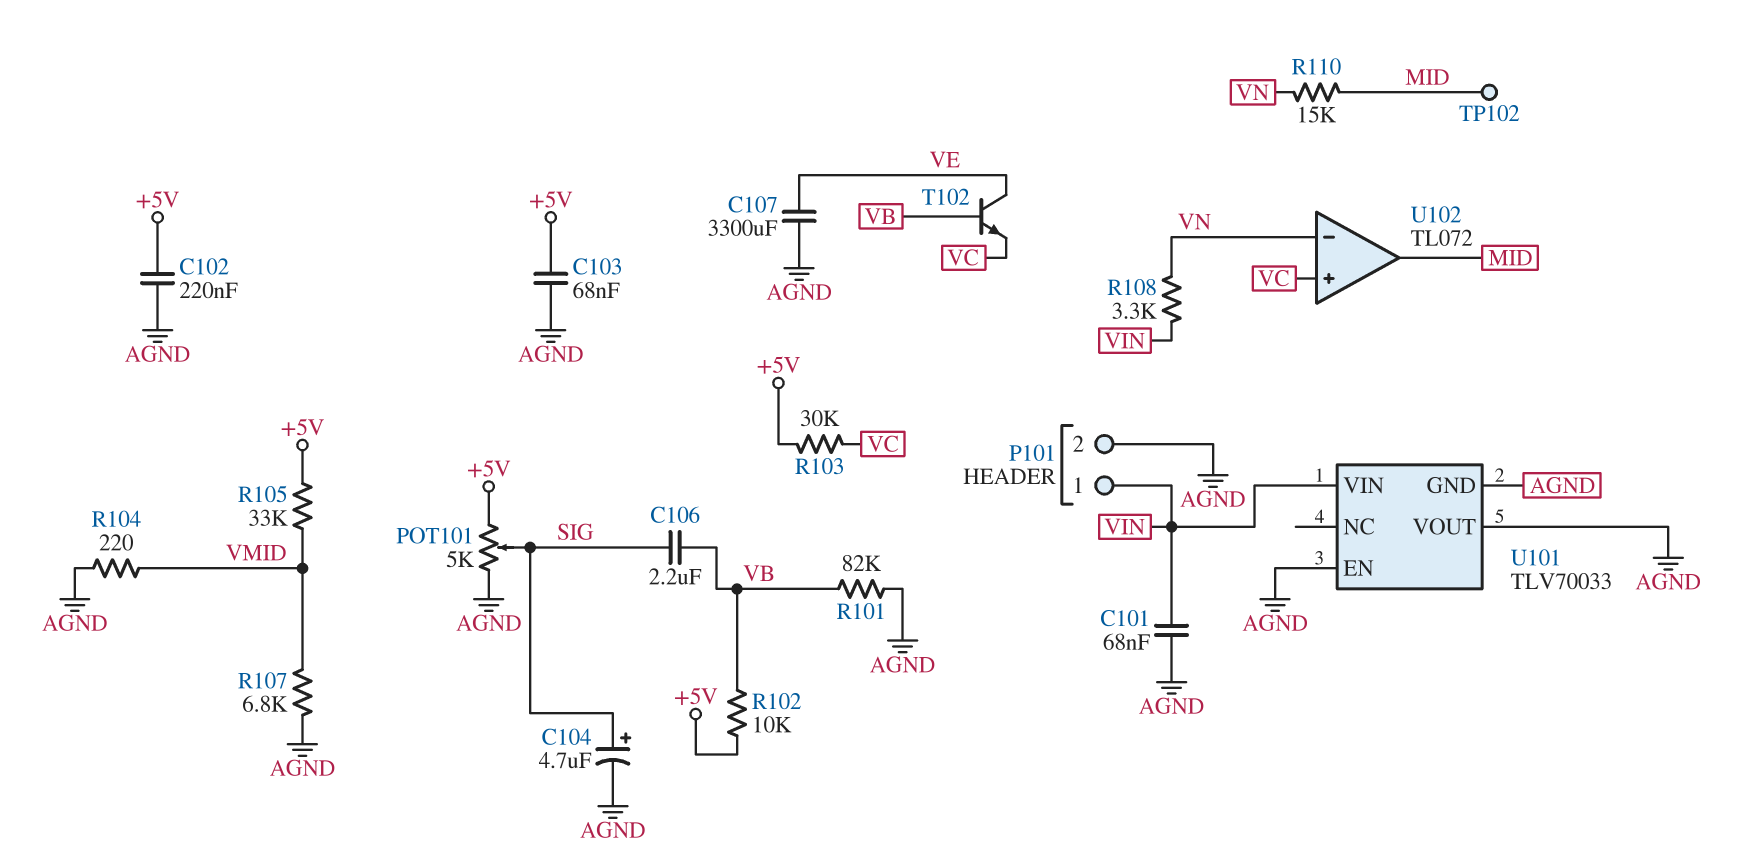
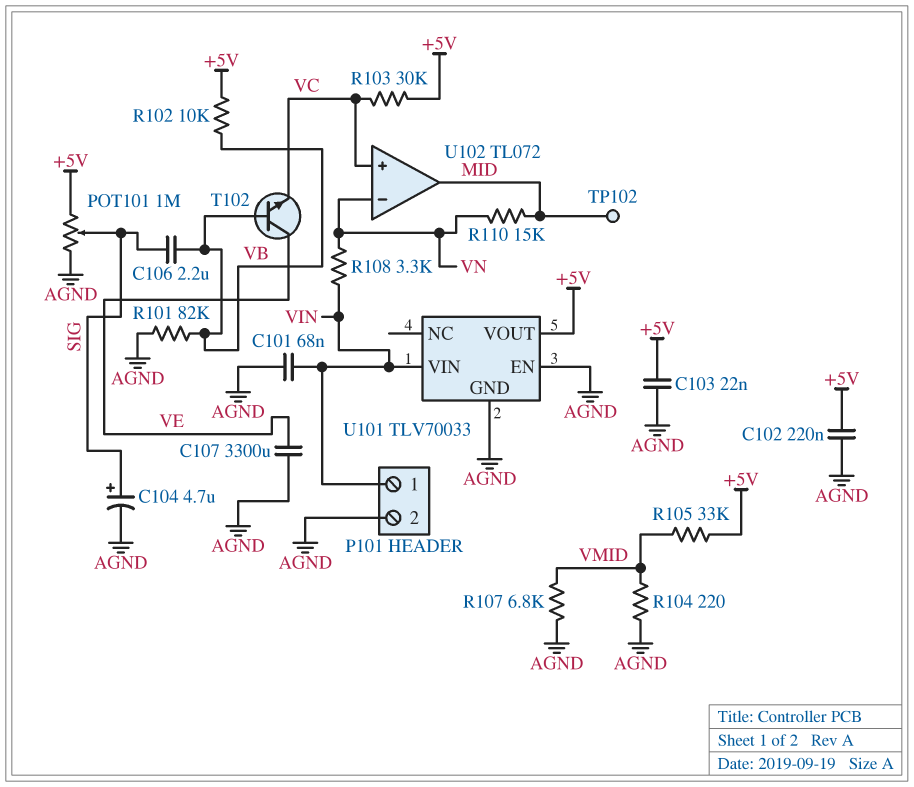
C103: 68nF (+5V, AGND) -> 22nF (+5V, AGND)
POT101: 5k (+5V, AGND, wiper SIG) -> 1M (+5V, AGND, wiper SIG)
U101 pin VOUT: AGND -> +5V

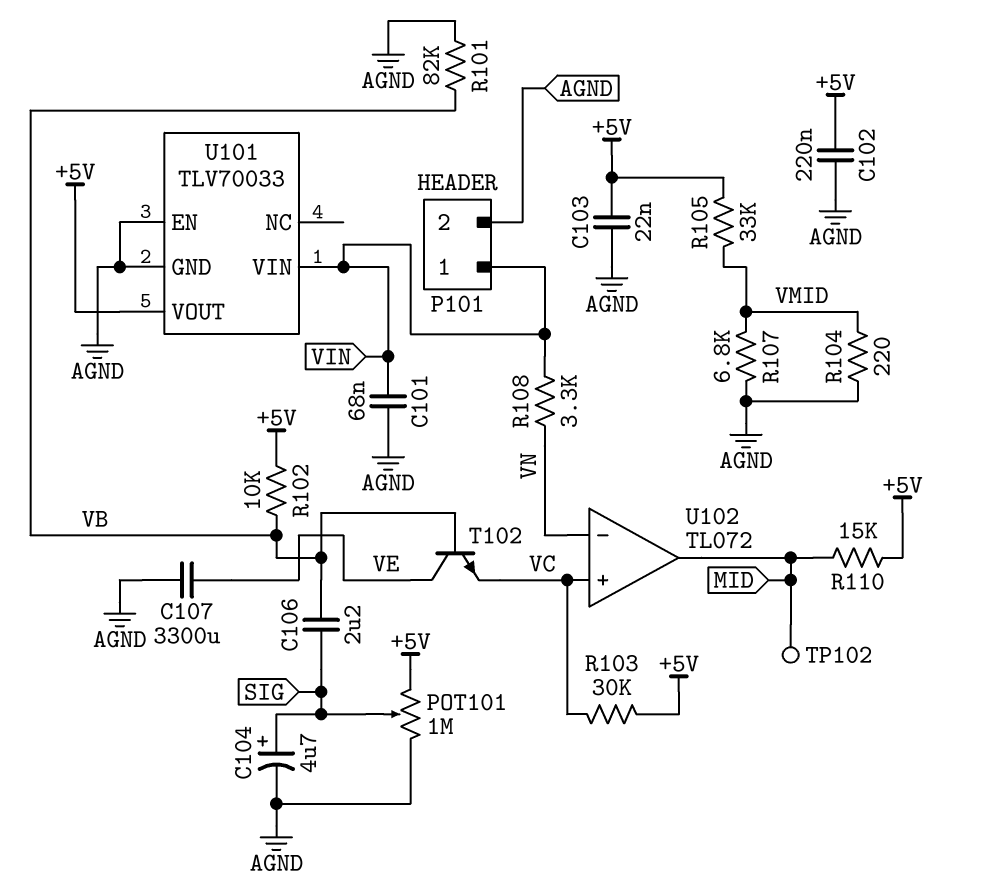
R110: 15k (MID, VN) -> 15k (+5V, MID)

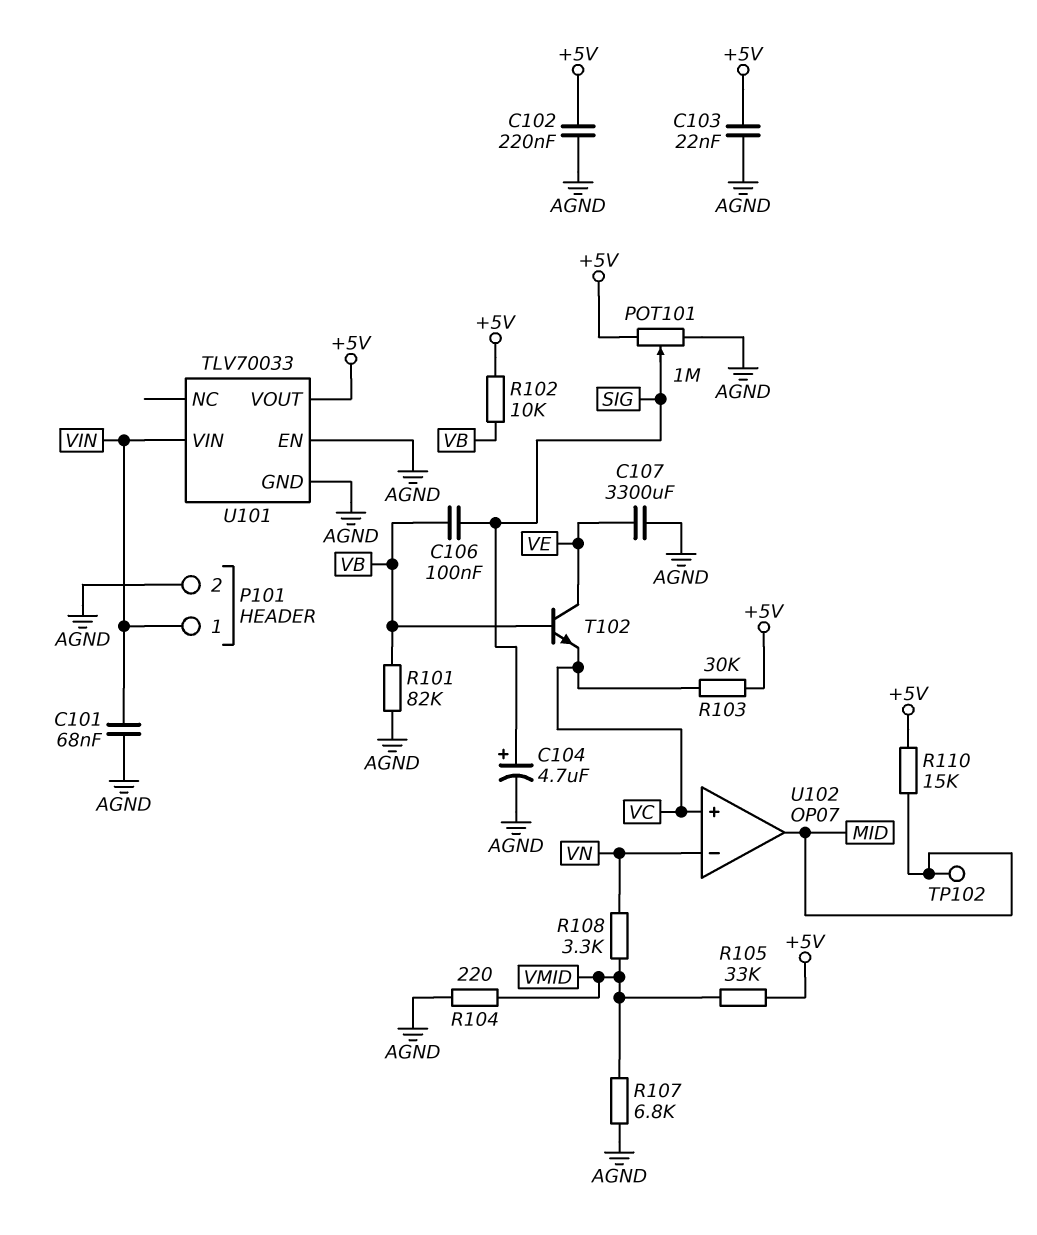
C106: 2.2uF (SIG, VB) -> 100nF (SIG, VB)
R108: 3.3k (VIN, VN) -> 3.3k (VMID, VN)
U102: TL072 -> OP07

